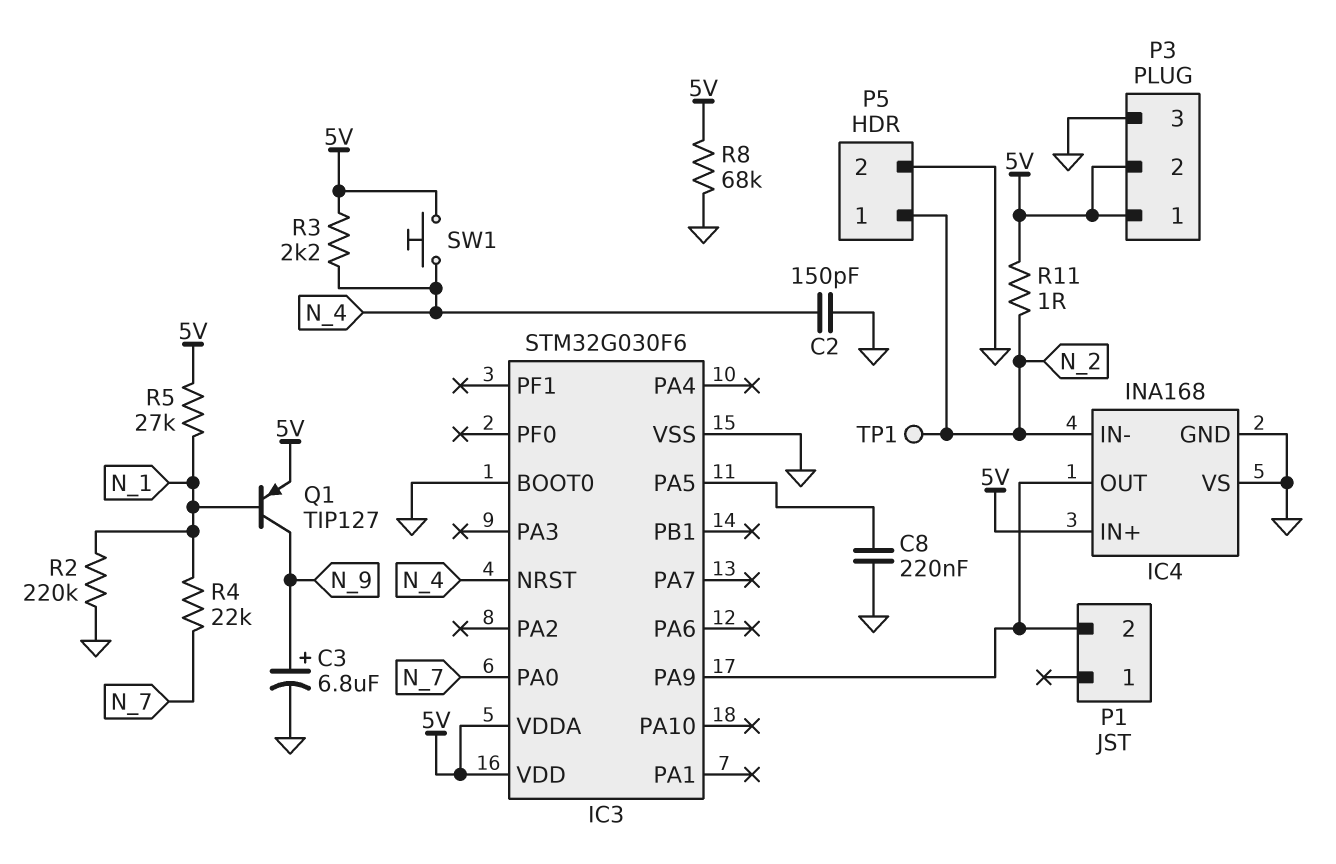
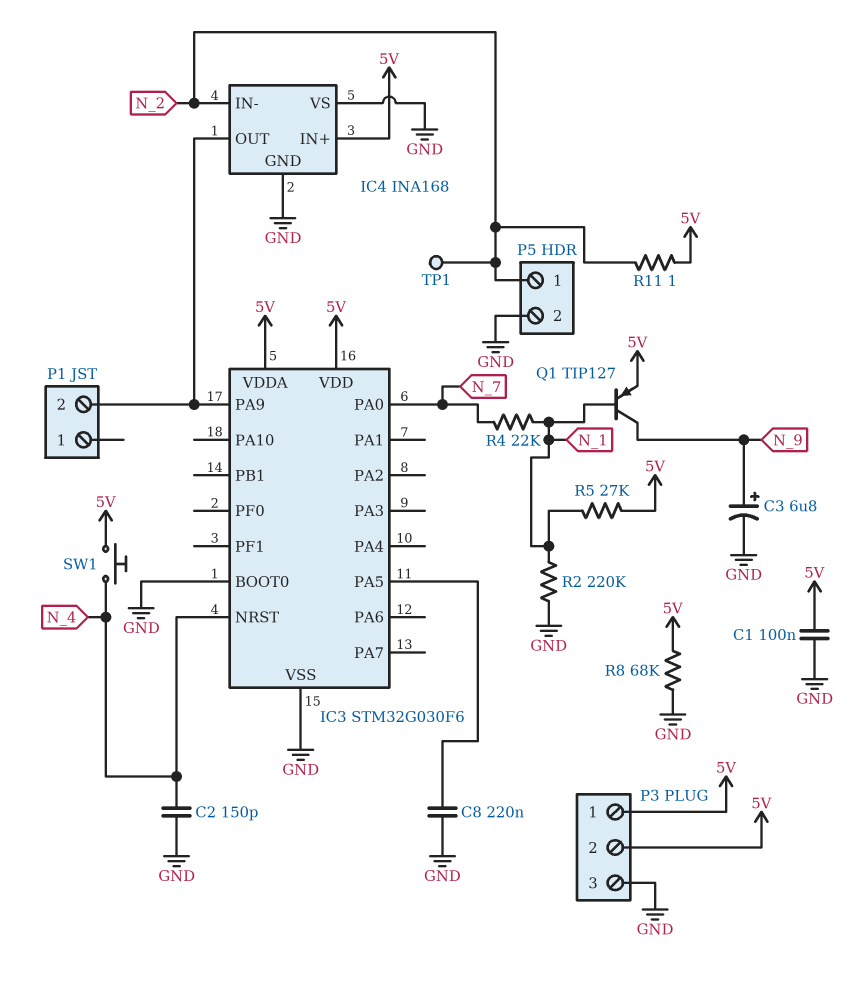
C1: none -> 100nF (5V, GND)
R3: 2.2k (5V, N_4) -> none

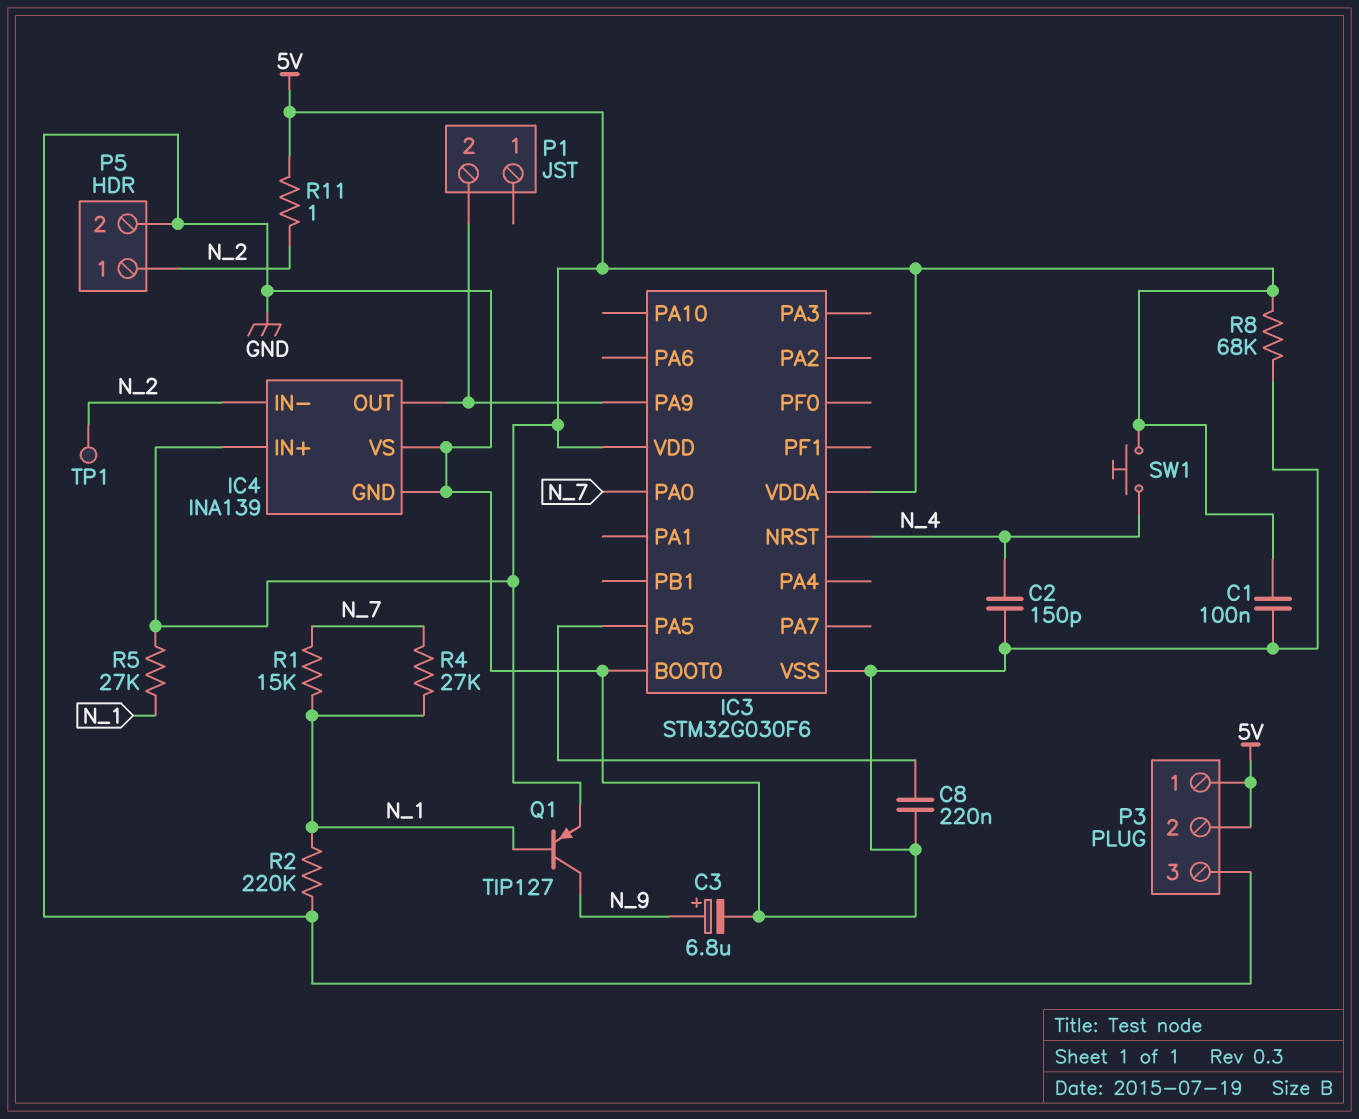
IC4: INA168 -> INA139
R1: none -> 15k (N_1, N_7)
R4: 22k (N_1, N_7) -> 27k (N_1, N_7)

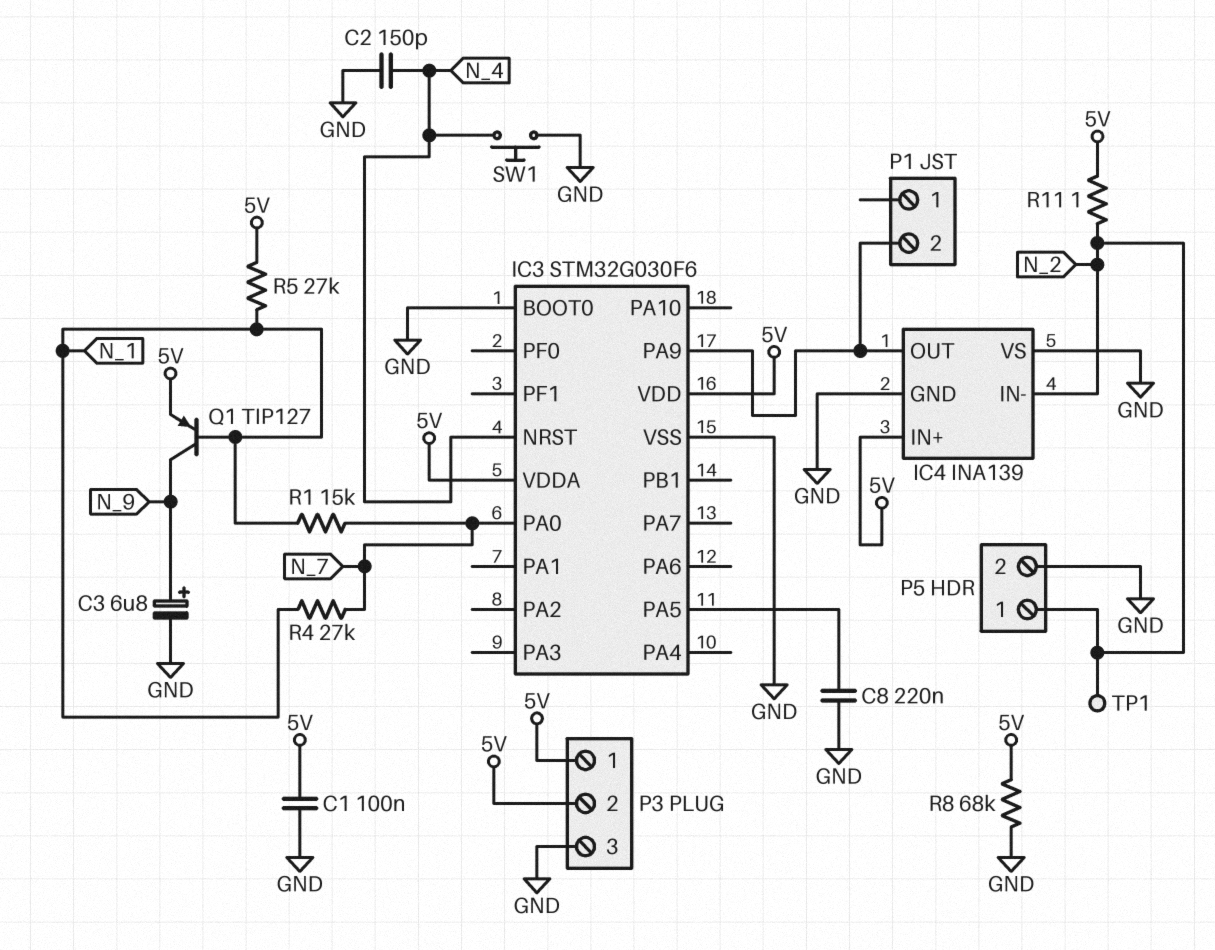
R2: 220k (GND, N_1) -> none
SW1: button (5V, N_4) -> button (GND, N_4)

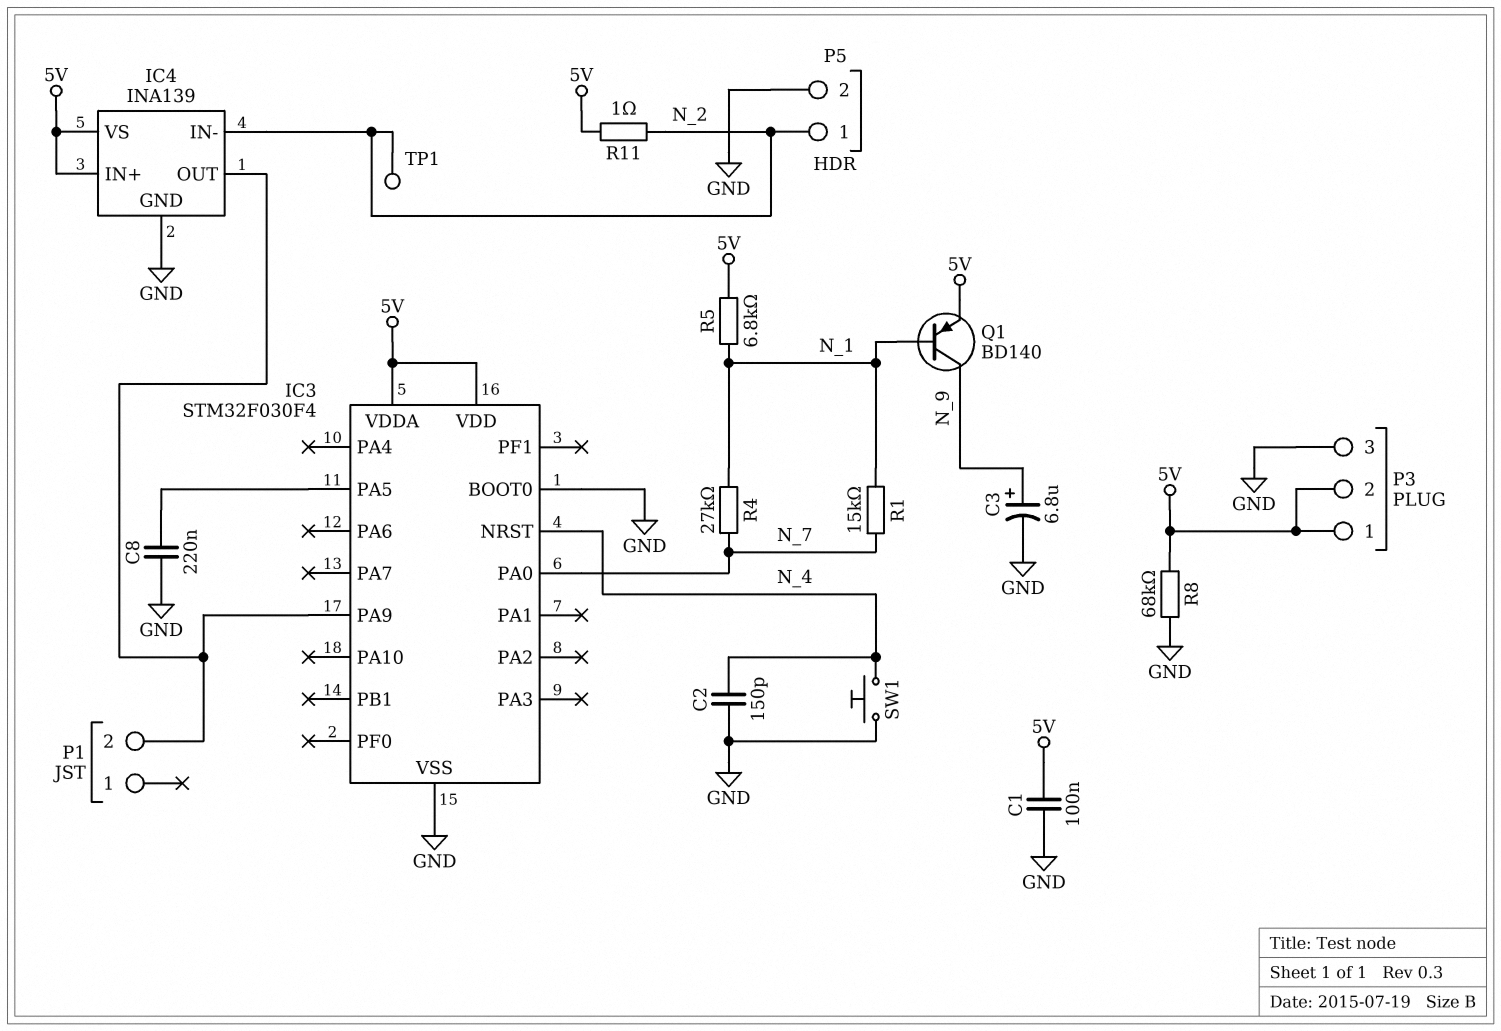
IC3: STM32G030F6 -> STM32F030F4
IC4 pin VS: GND -> 5V
Q1: PNP TIP127 (B N_1, C N_9, E 5V) -> PNP BD140 (B N_1, C N_9, E 5V)
R5: 27k (5V, N_1) -> 6.8k (5V, N_1)

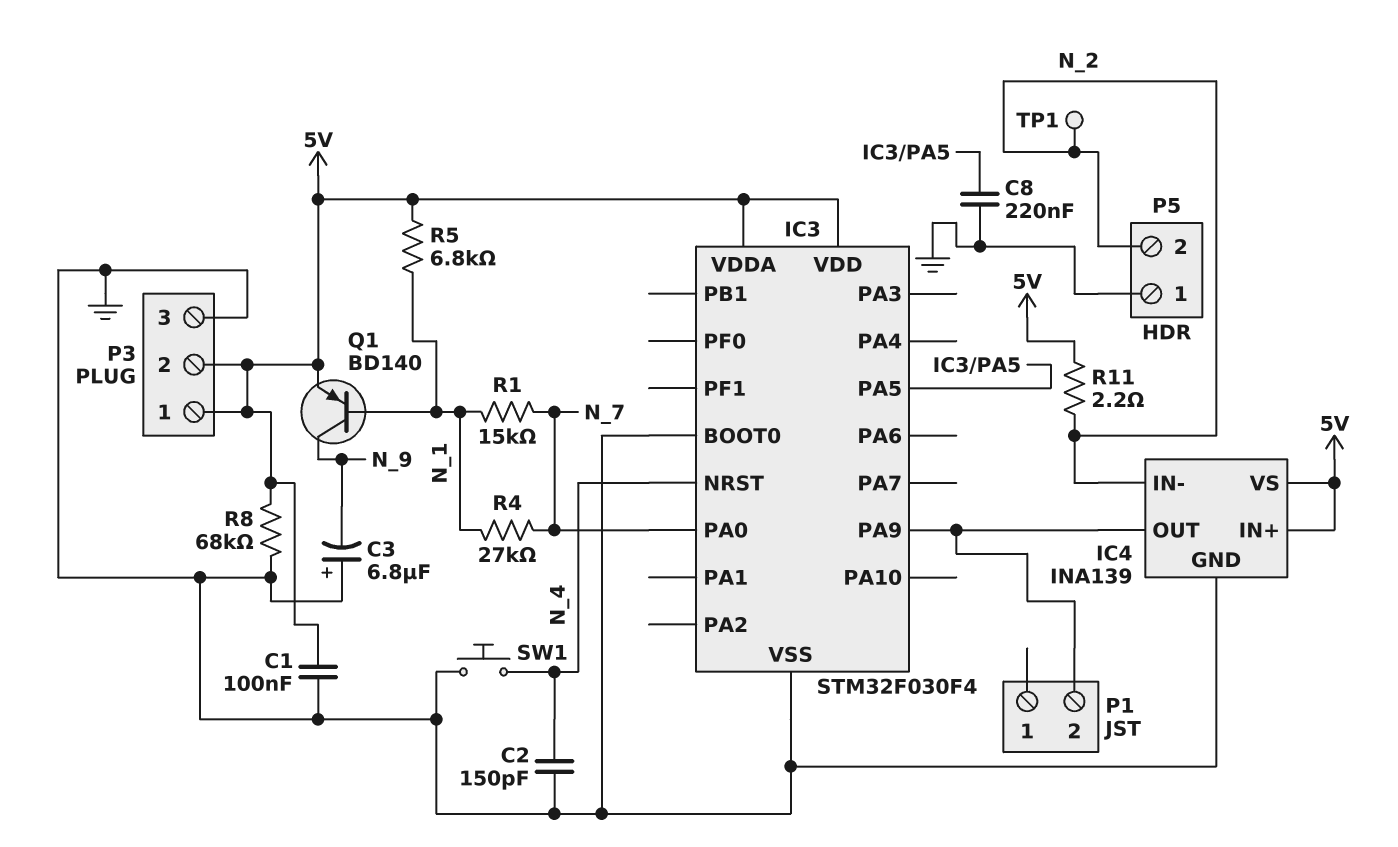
C3: 6.8uF (plus N_9, minus GND) -> 6.8uF (plus GND, minus N_9)
P5 pin 1: N_2 -> GND
P5 pin 2: GND -> N_2
R11: 1 (5V, N_2) -> 2.2 (5V, N_2)

